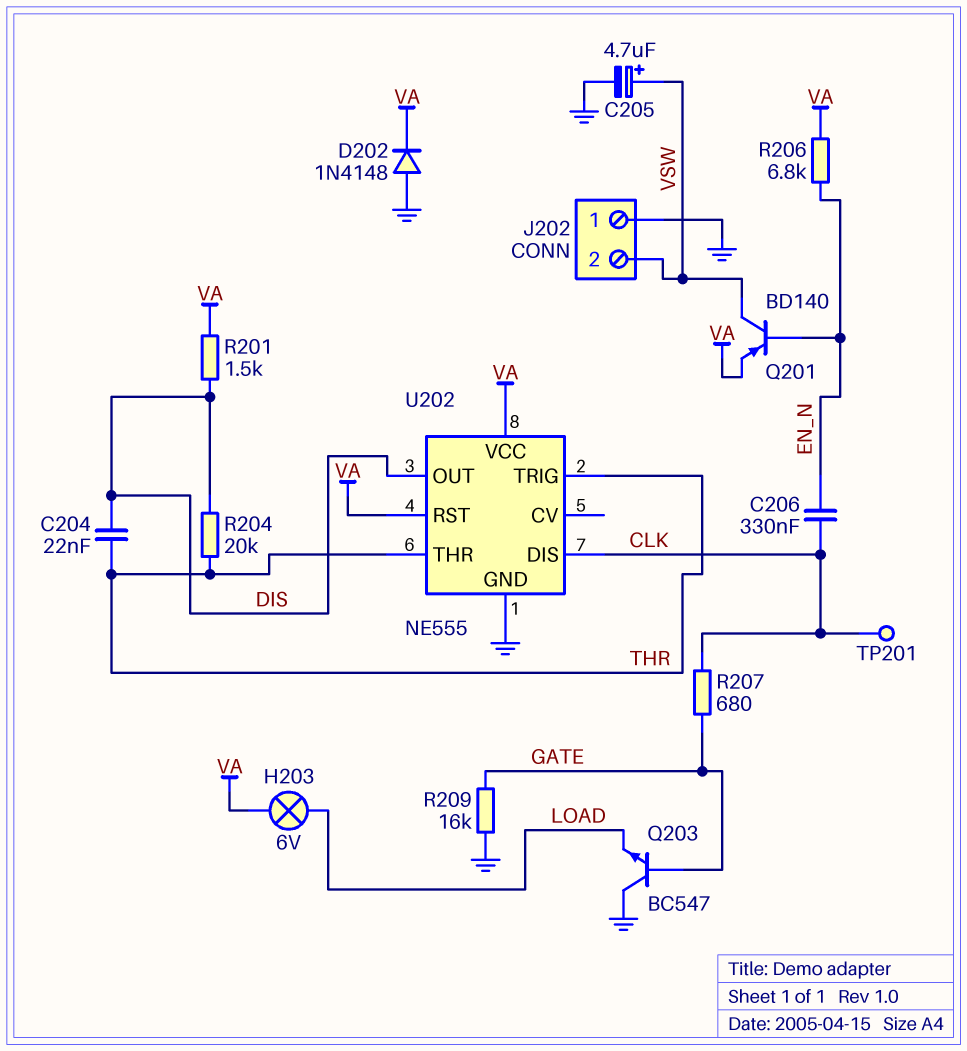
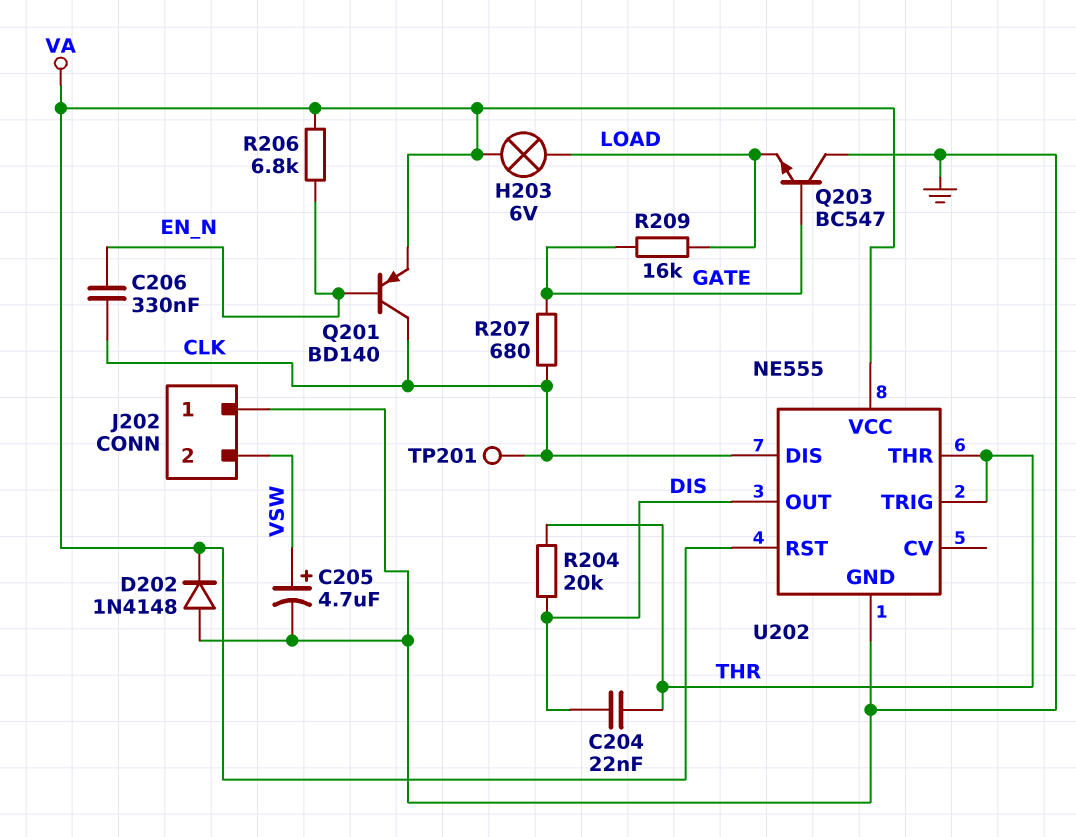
Q201: PNP BD140 (B EN_N, C VSW, E VA) -> PNP BD140 (B EN_N, C CLK, E VA)
R201: 1.5k (DIS, VA) -> none
R209: 16k (GATE, GND) -> 16k (GATE, LOAD)

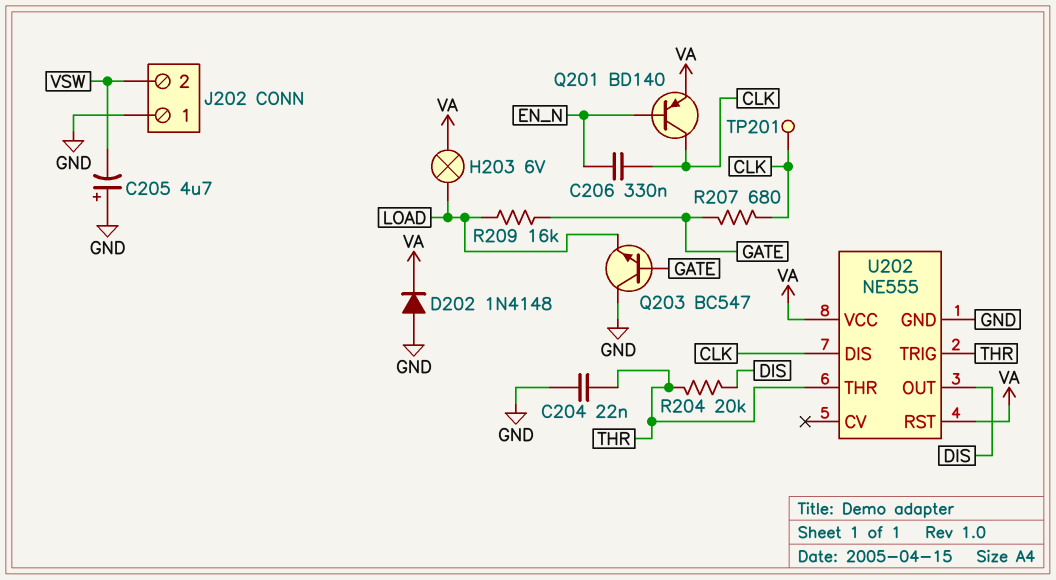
C204: 22nF (DIS, THR) -> 22nF (GND, THR)
C205: 4.7uF (plus VSW, minus GND) -> 4.7uF (plus GND, minus VSW)
R206: 6.8k (EN_N, VA) -> none

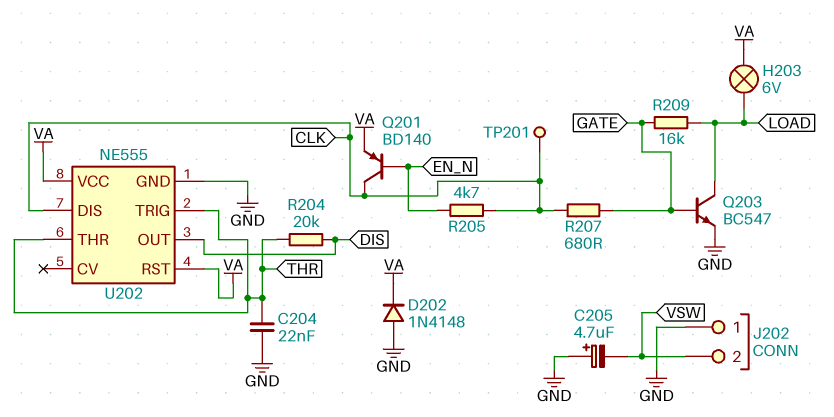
C206: 330nF (CLK, EN_N) -> none
Q203: NPN BC547 (B GATE, C GND, E LOAD) -> NPN BC547 (B GATE, C LOAD, E GND)
R205: none -> 4.7k (CLK, EN_N)

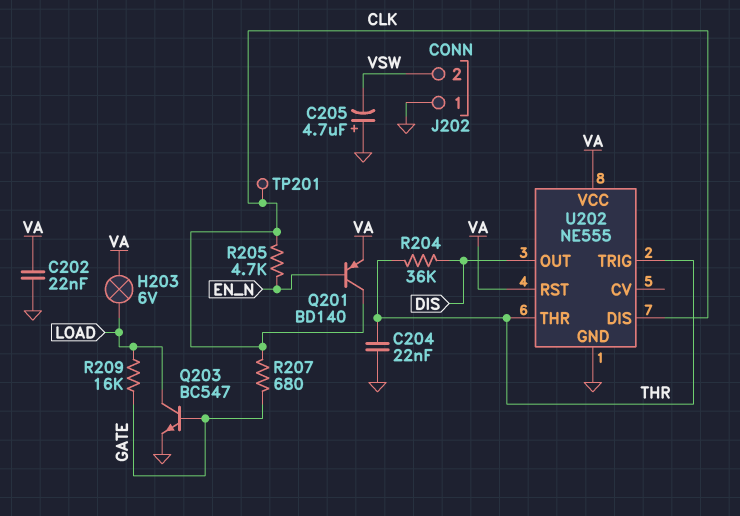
C202: none -> 22nF (GND, VA)
D202: diode 1N4148 (A GND, K VA) -> none
R204: 20k (DIS, THR) -> 36k (DIS, THR)

